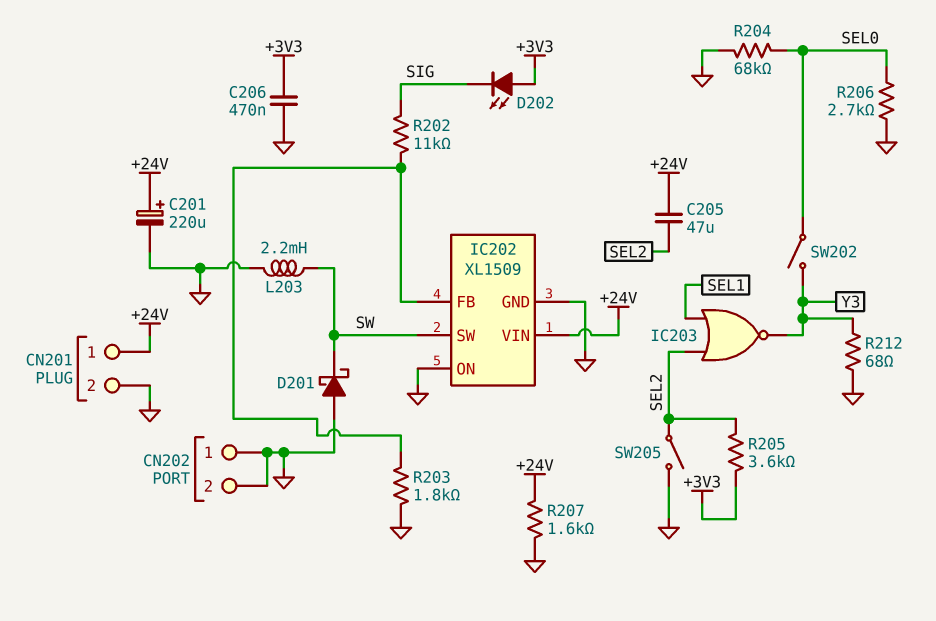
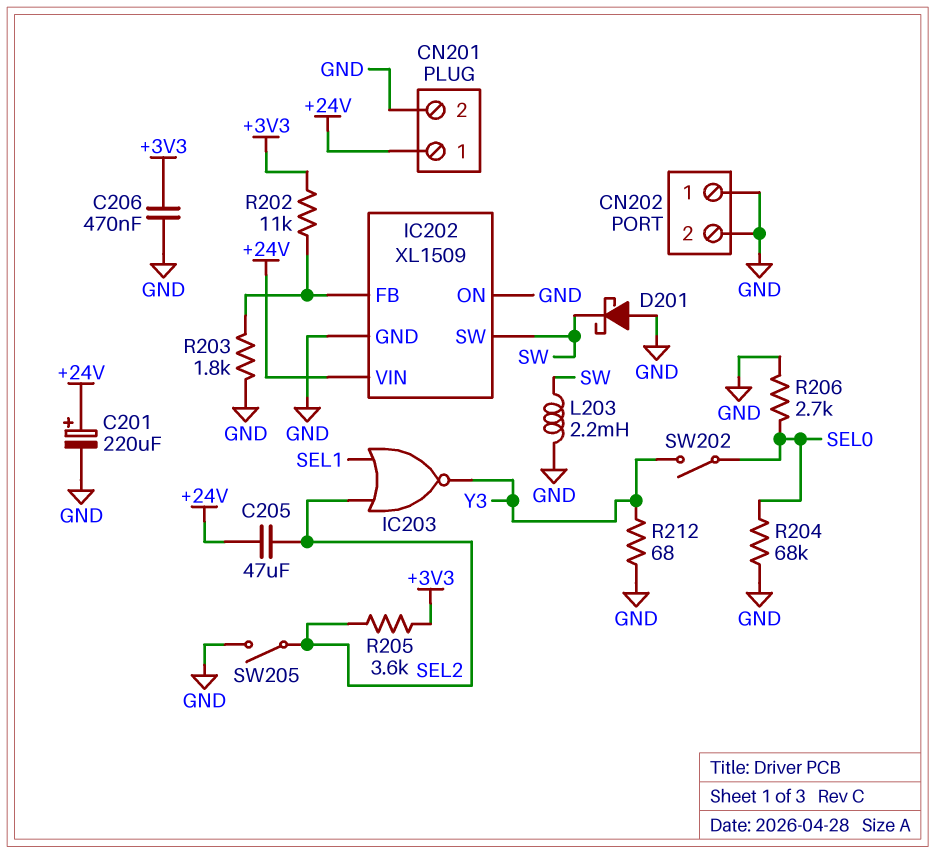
D202: LED (A +3V3, K SIG) -> none
R202: 11k (IC202/FB, SIG) -> 11k (+3V3, IC202/FB)
R207: 1.6k (+24V, GND) -> none

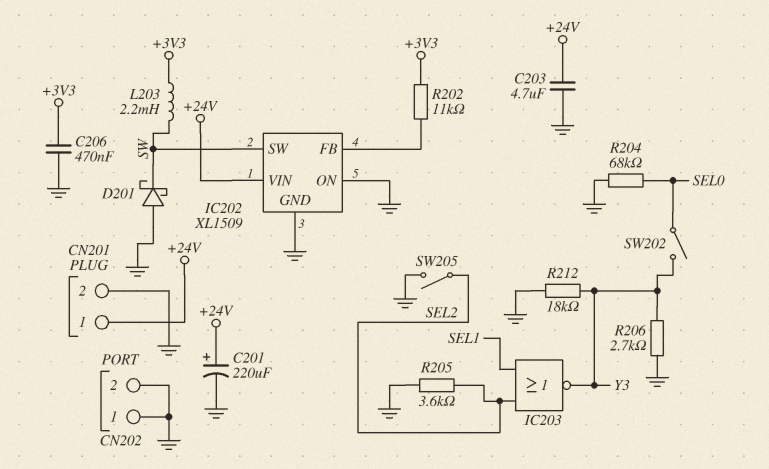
C203: none -> 4.7uF (+24V, GND)
C205: 47uF (+24V, SEL2) -> none
L203: 2.2mH (GND, SW) -> 2.2mH (+3V3, SW)
R203: 1.8k (GND, IC202/FB) -> none
R205: 3.6k (+3V3, SEL2) -> 3.6k (GND, SEL2)
R206: 2.7k (GND, SEL0) -> 2.7k (GND, Y3)
R212: 68 (GND, Y3) -> 18k (GND, Y3)

